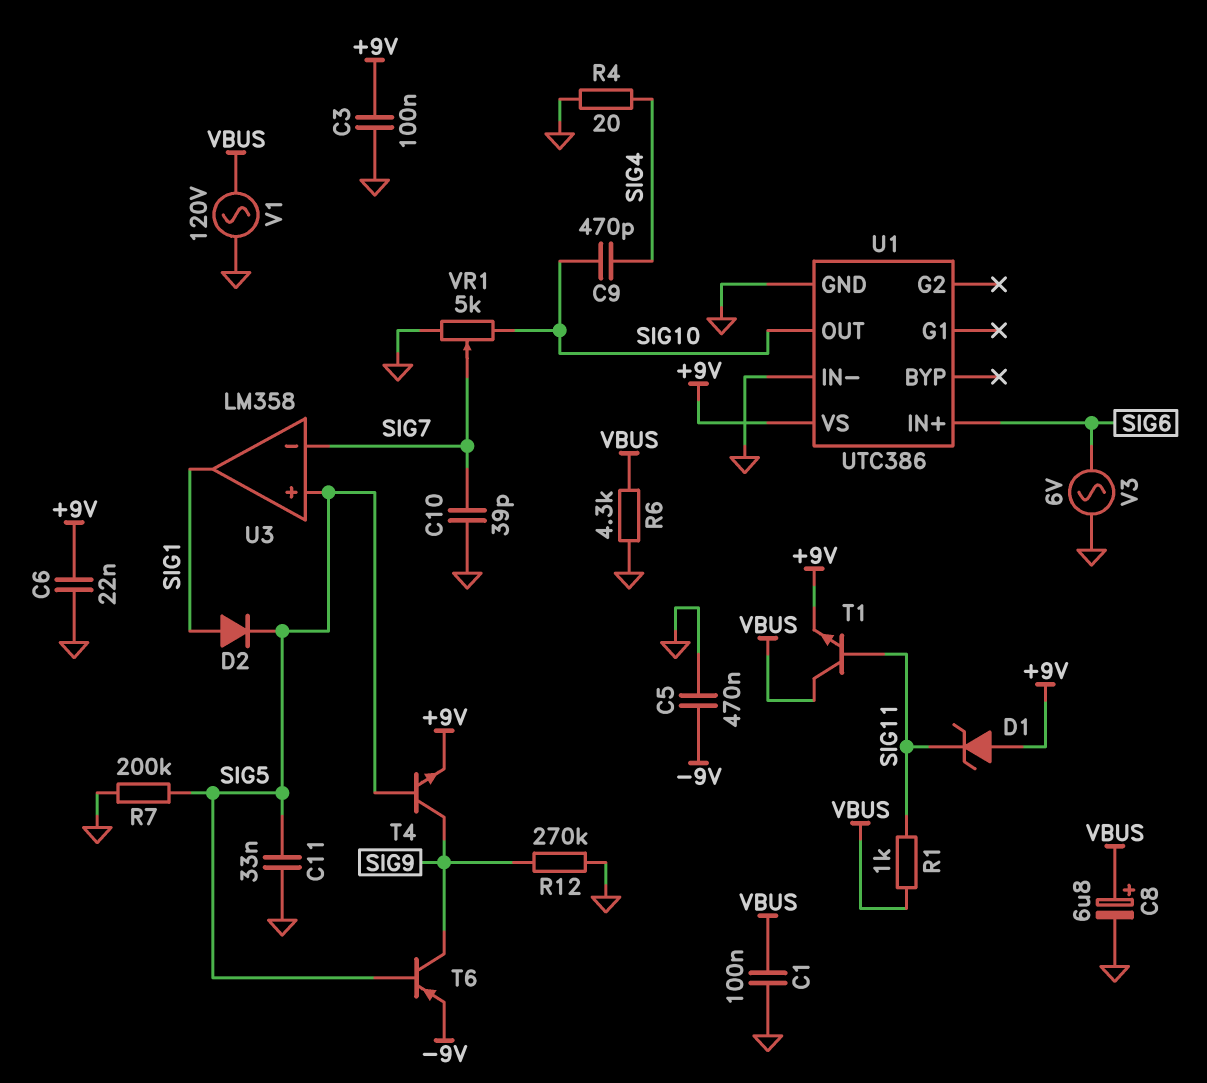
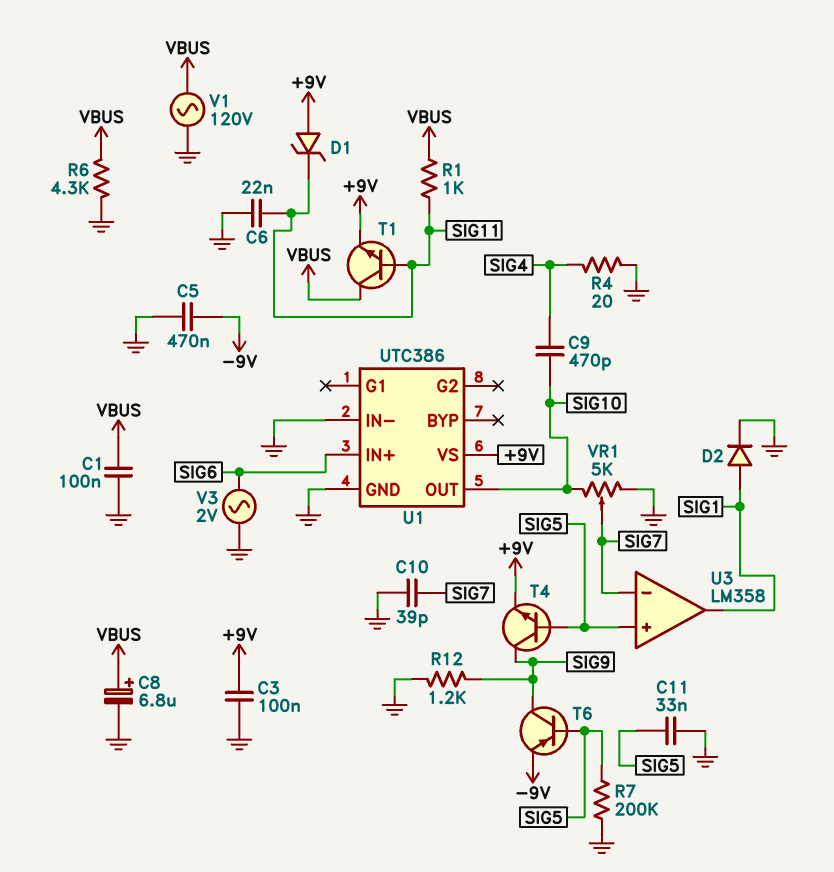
C6: 22nF (+9V, GND) -> 22nF (GND, SIG11)
D2: diode (A SIG1, K SIG5) -> diode (A SIG1, K GND)
R12: 270k (GND, SIG9) -> 1.2k (GND, SIG9)
V3: AC 6V (GND, SIG6) -> AC 2V (GND, SIG6)

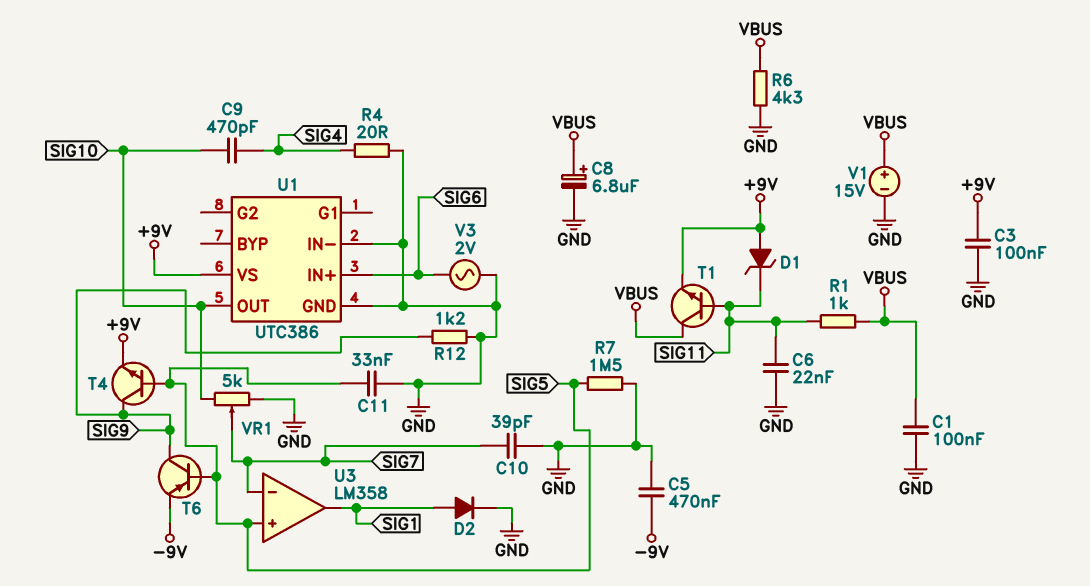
R7: 200k (GND, SIG5) -> 1.5M (GND, SIG5)
V1: AC 120V (GND, VBUS) -> 15V (plus VBUS, minus GND)

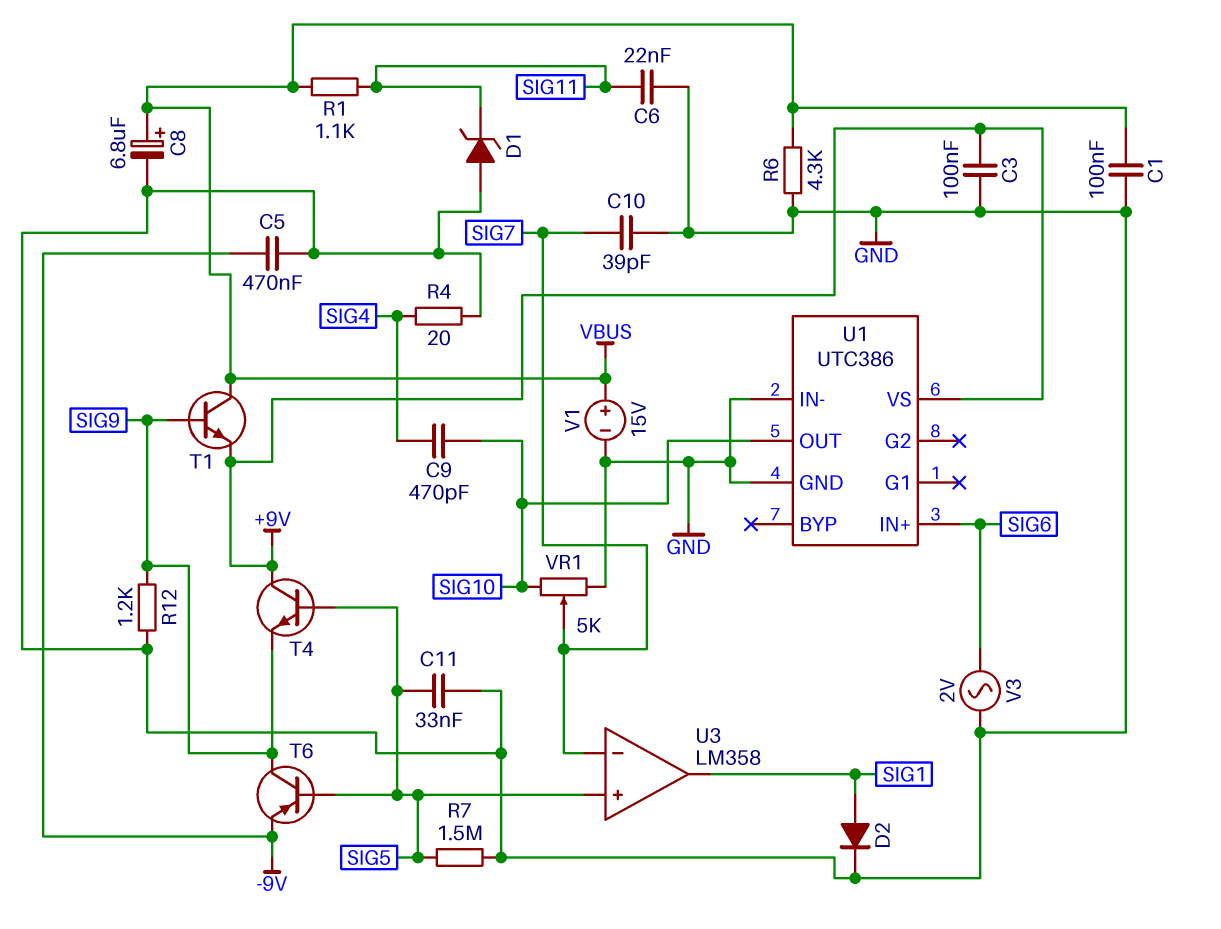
D1: zener (A +9V, K SIG11) -> zener (A GND, K SIG11)
R1: 1k (SIG11, VBUS) -> 1.1k (SIG11, VBUS)
T1: NPN (B SIG11, C VBUS, E +9V) -> NPN (B SIG9, C VBUS, E +9V)
T4: NPN (B SIG5, C SIG9, E +9V) -> NPN (B SIG5, C +9V, E SIG9)

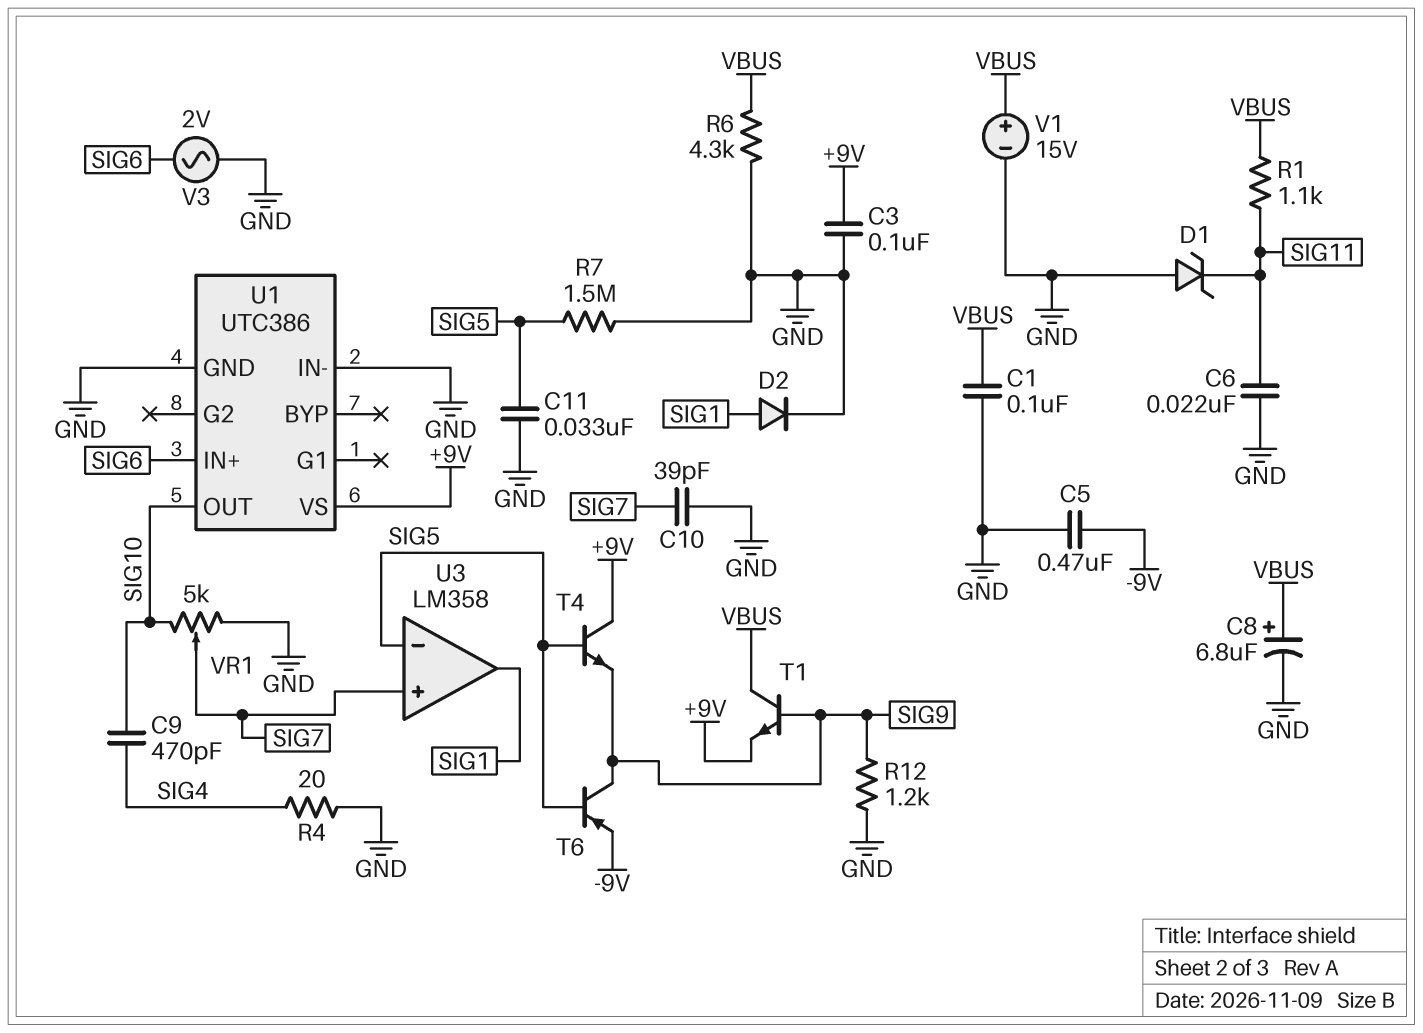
U3 pin in+: SIG5 -> SIG7
U3 pin in-: SIG7 -> SIG5

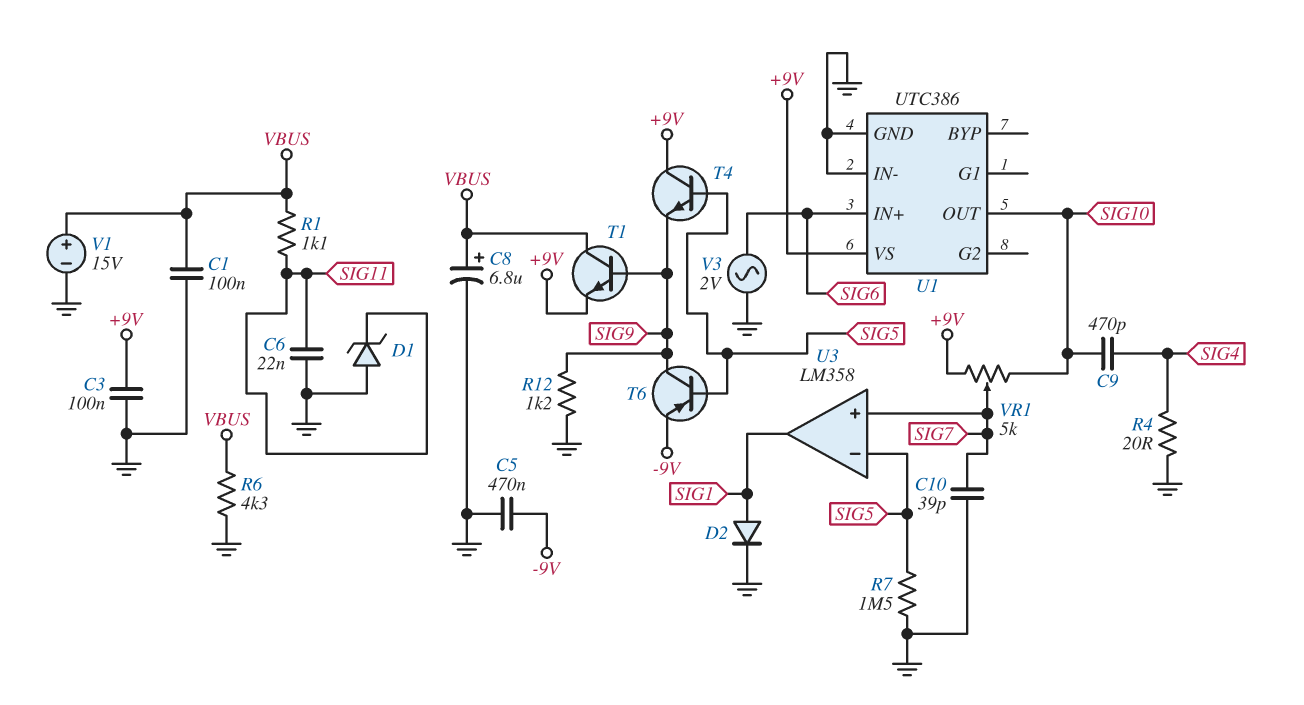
C11: 33nF (GND, SIG5) -> none
VR1: 5k (GND, SIG10, wiper SIG7) -> 5k (+9V, SIG10, wiper SIG7)

